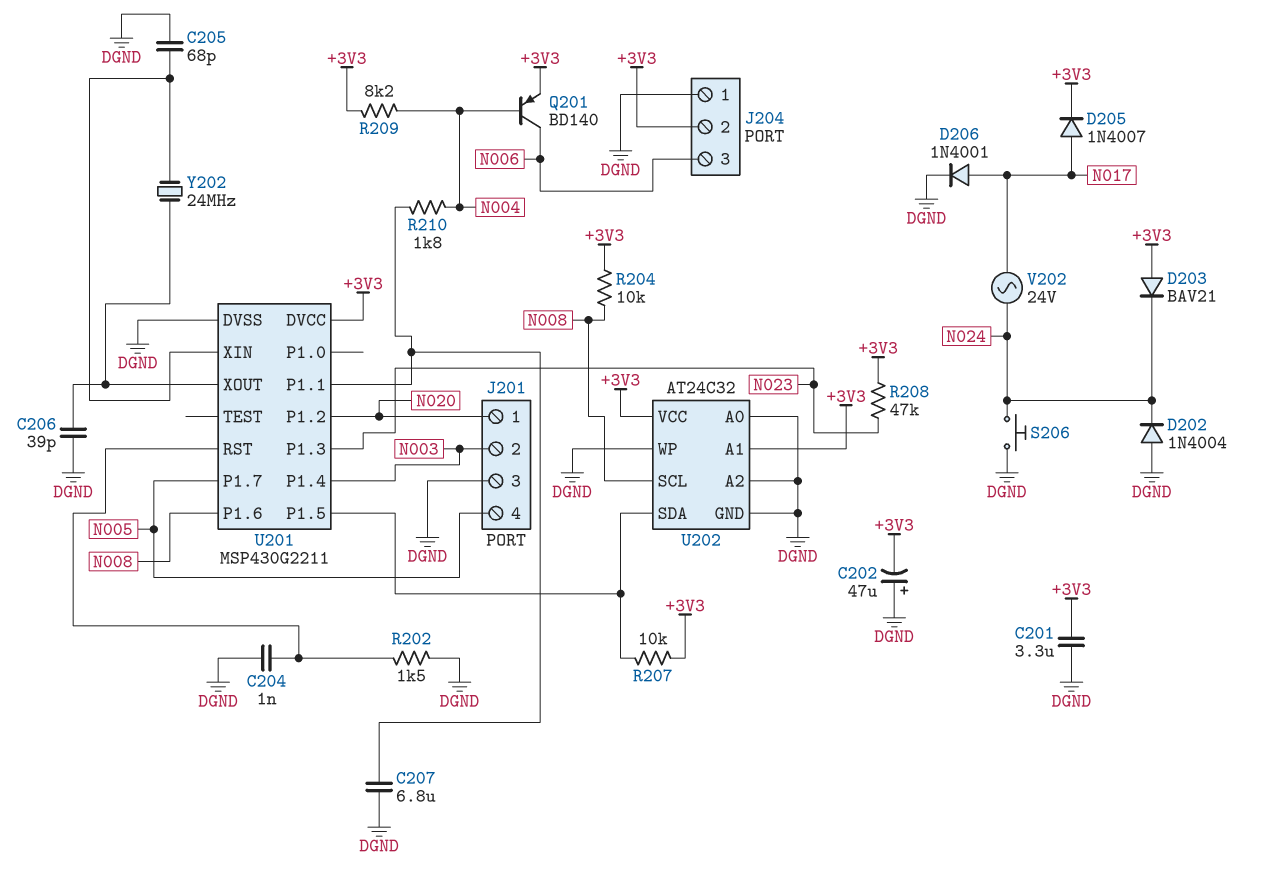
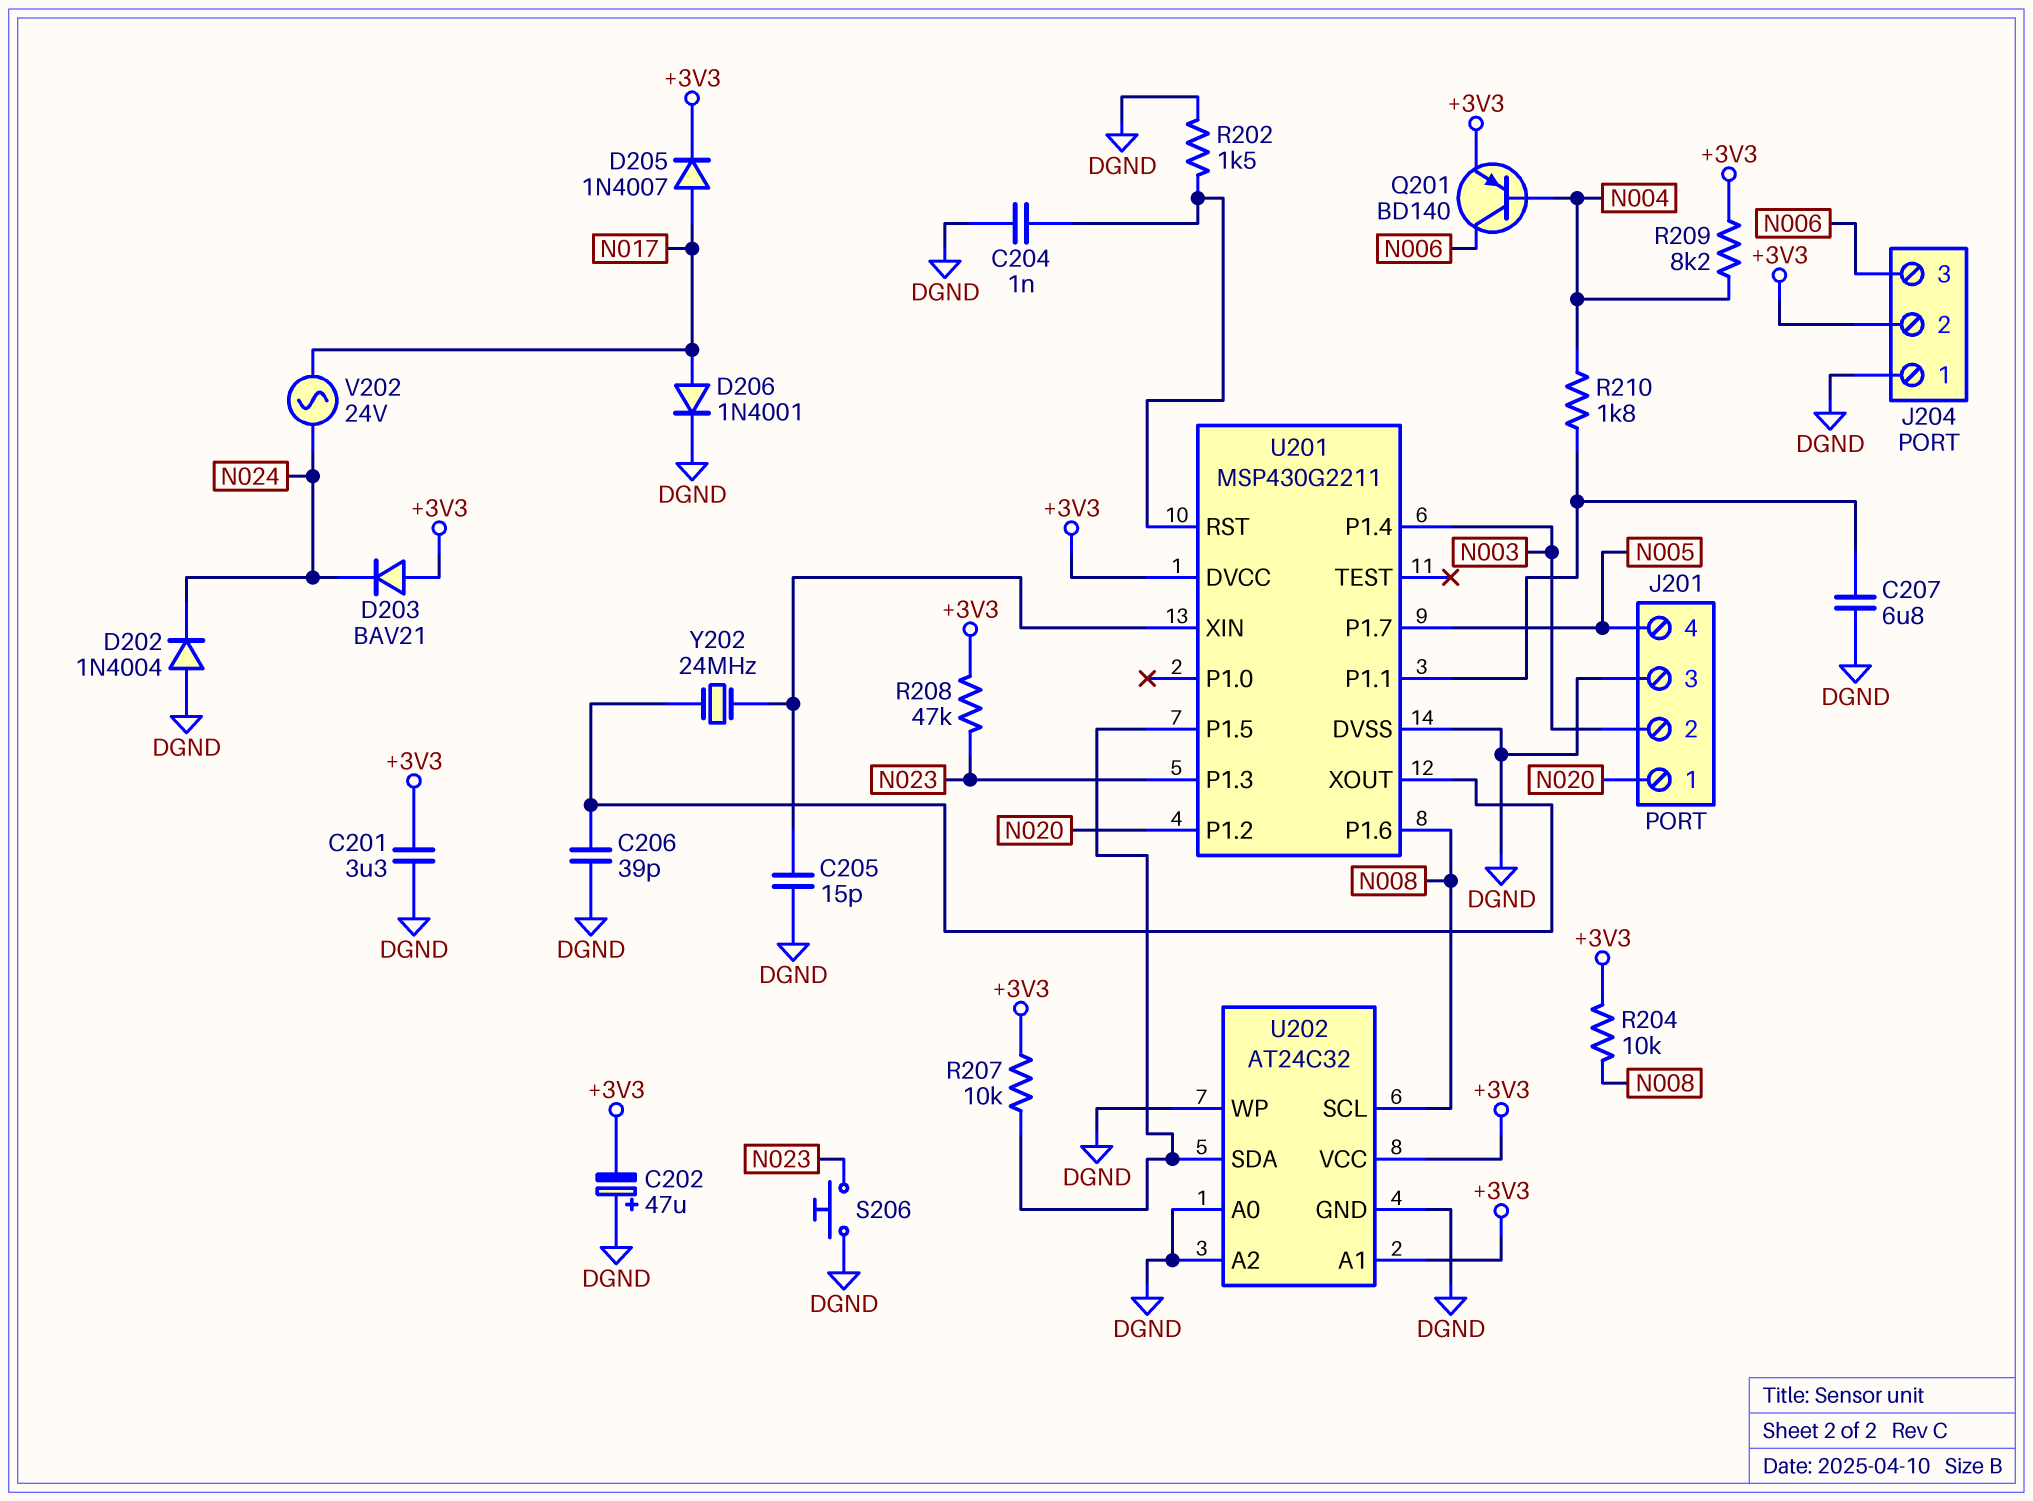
C205: 68pF (DGND, U201/XIN) -> 15pF (DGND, U201/XIN)
S206: button (DGND, N024) -> button (DGND, N023)

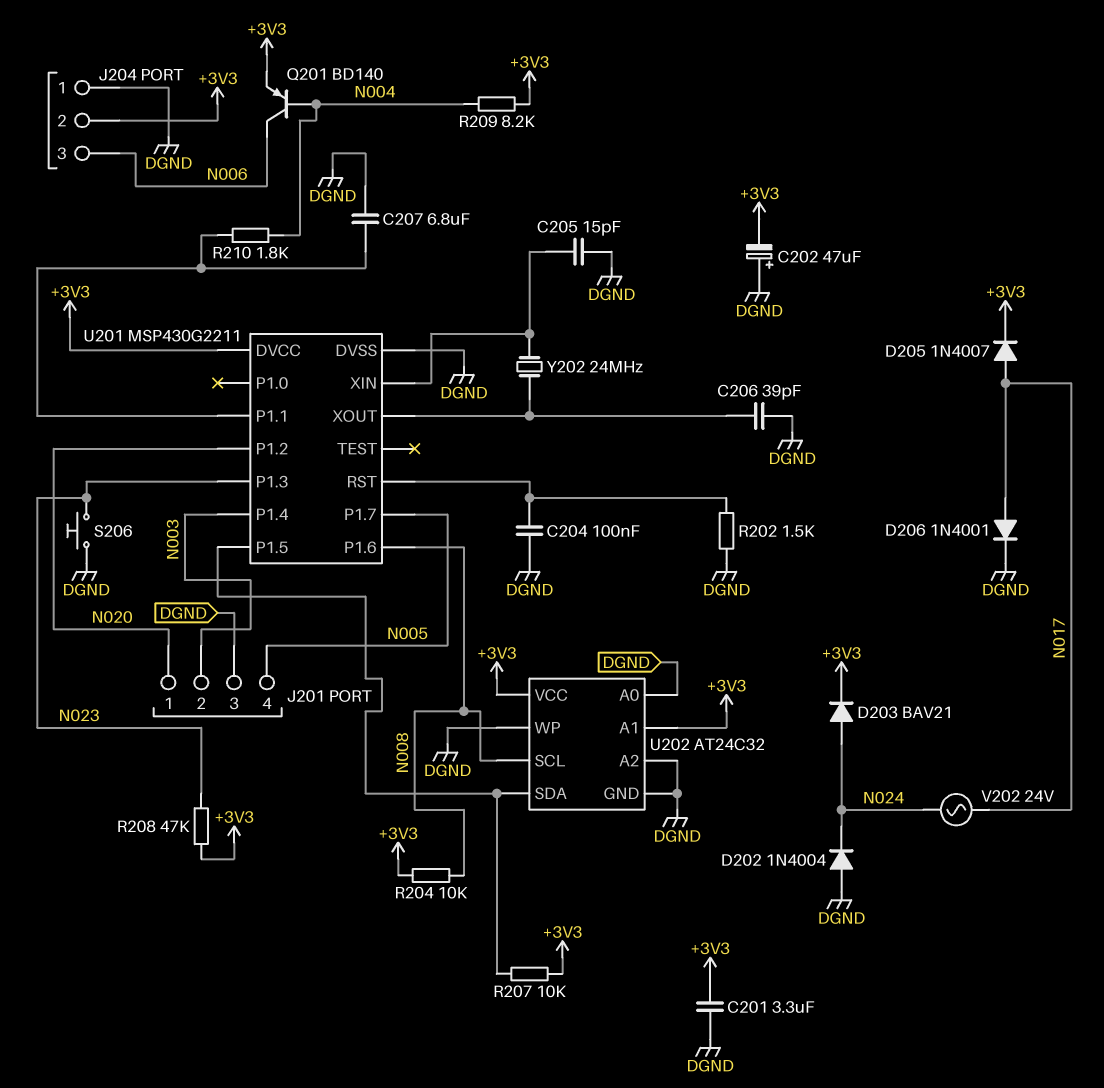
C204: 1nF (DGND, U201/RST) -> 100nF (DGND, U201/RST)
D203: diode BAV21 (A +3V3, K N024) -> diode BAV21 (A N024, K +3V3)

